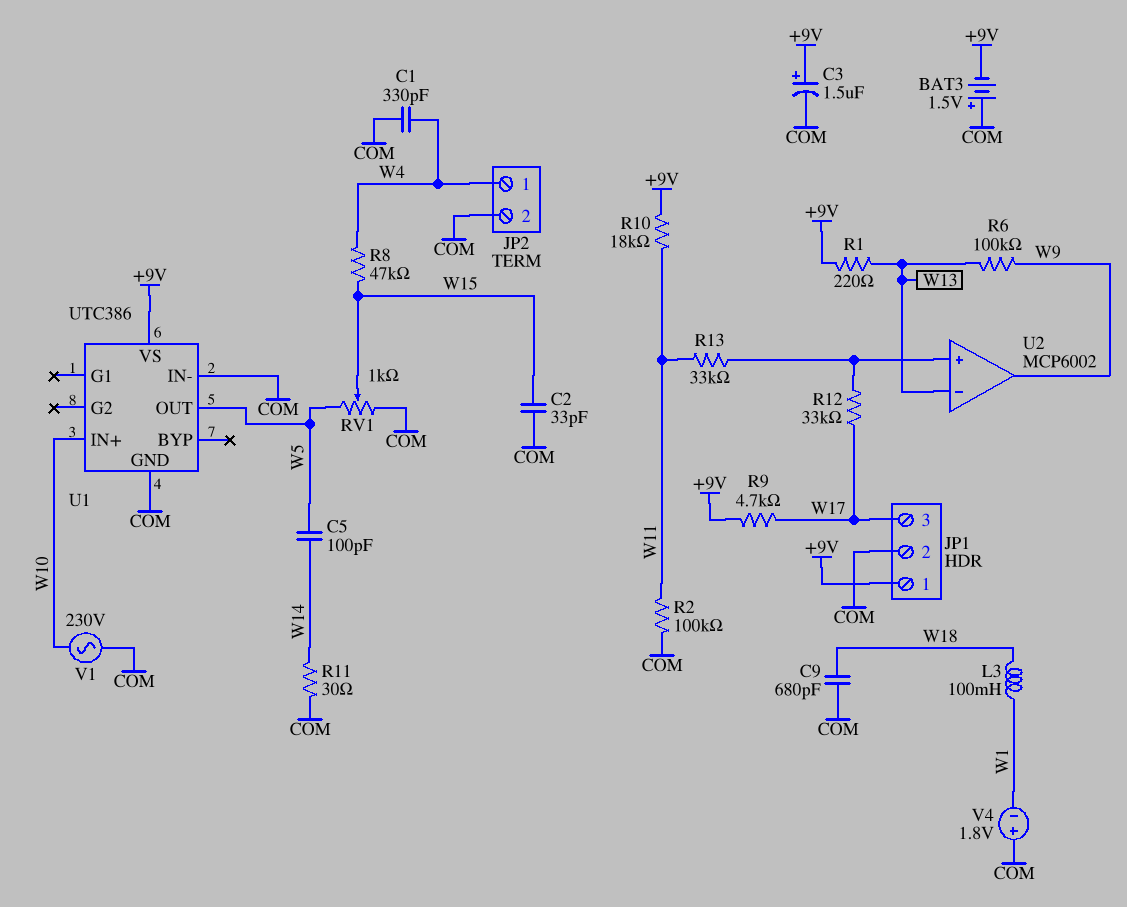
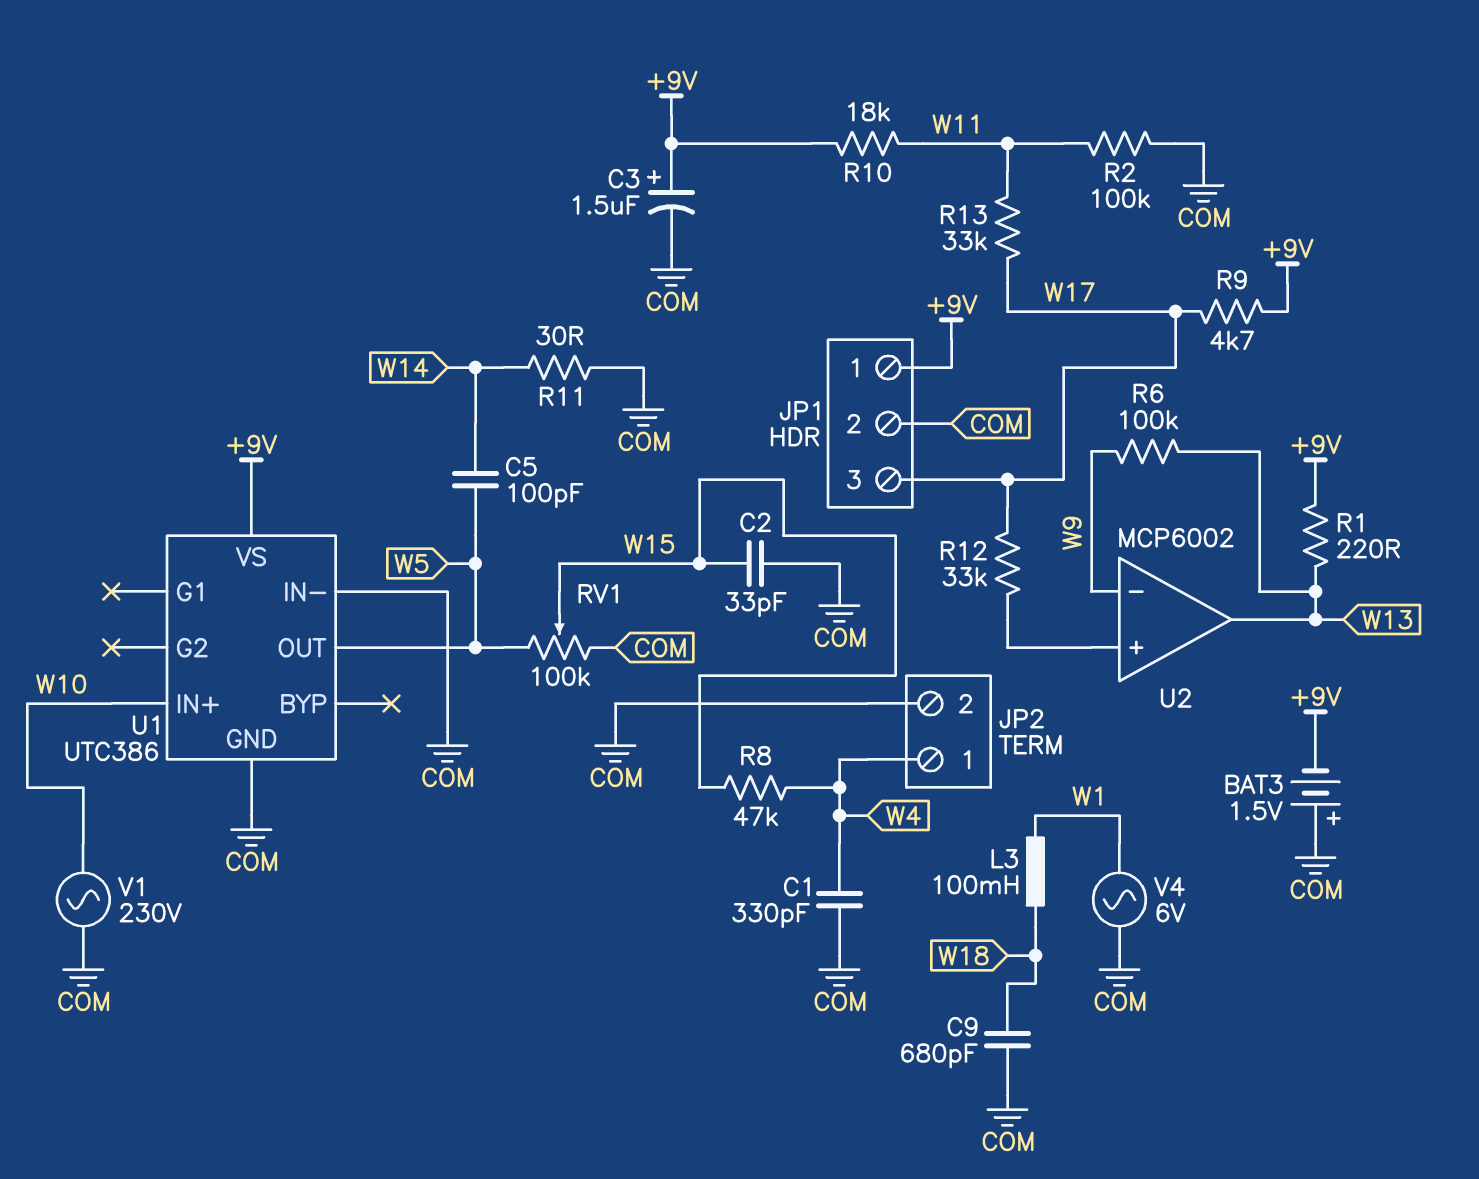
R13: 33k (U2/in+, W11) -> 33k (W11, W17)
RV1: 1k (COM, W5, wiper W15) -> 100k (COM, W5, wiper W15)
U2 pin in-: W13 -> W9
U2 pin out: W9 -> W13
V4: 1.8V (plus COM, minus W1) -> AC 6V (COM, W1)

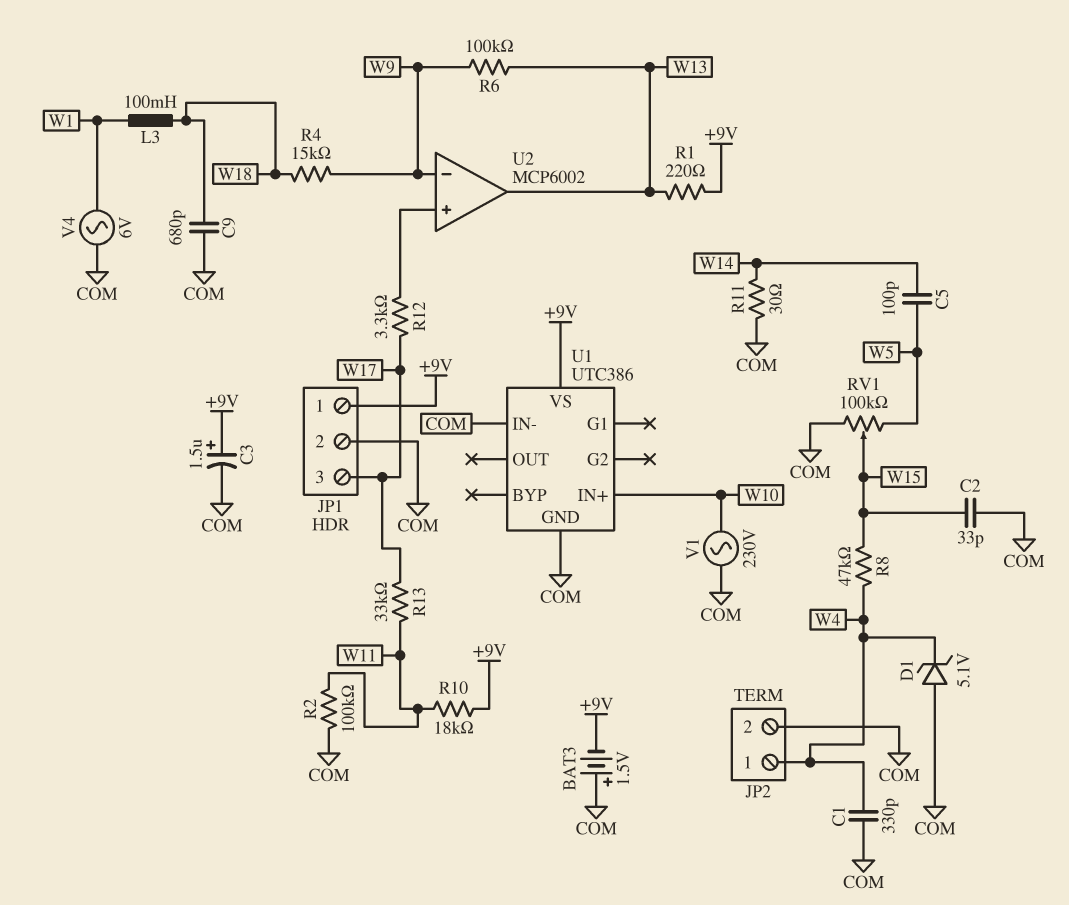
D1: none -> zener 5.1V (A COM, K W4)
R4: none -> 15k (W9, W18)
R9: 4.7k (+9V, W17) -> none
R12: 33k (U2/in+, W17) -> 3.3k (U2/in+, W17)
U1 pin OUT: W5 -> none

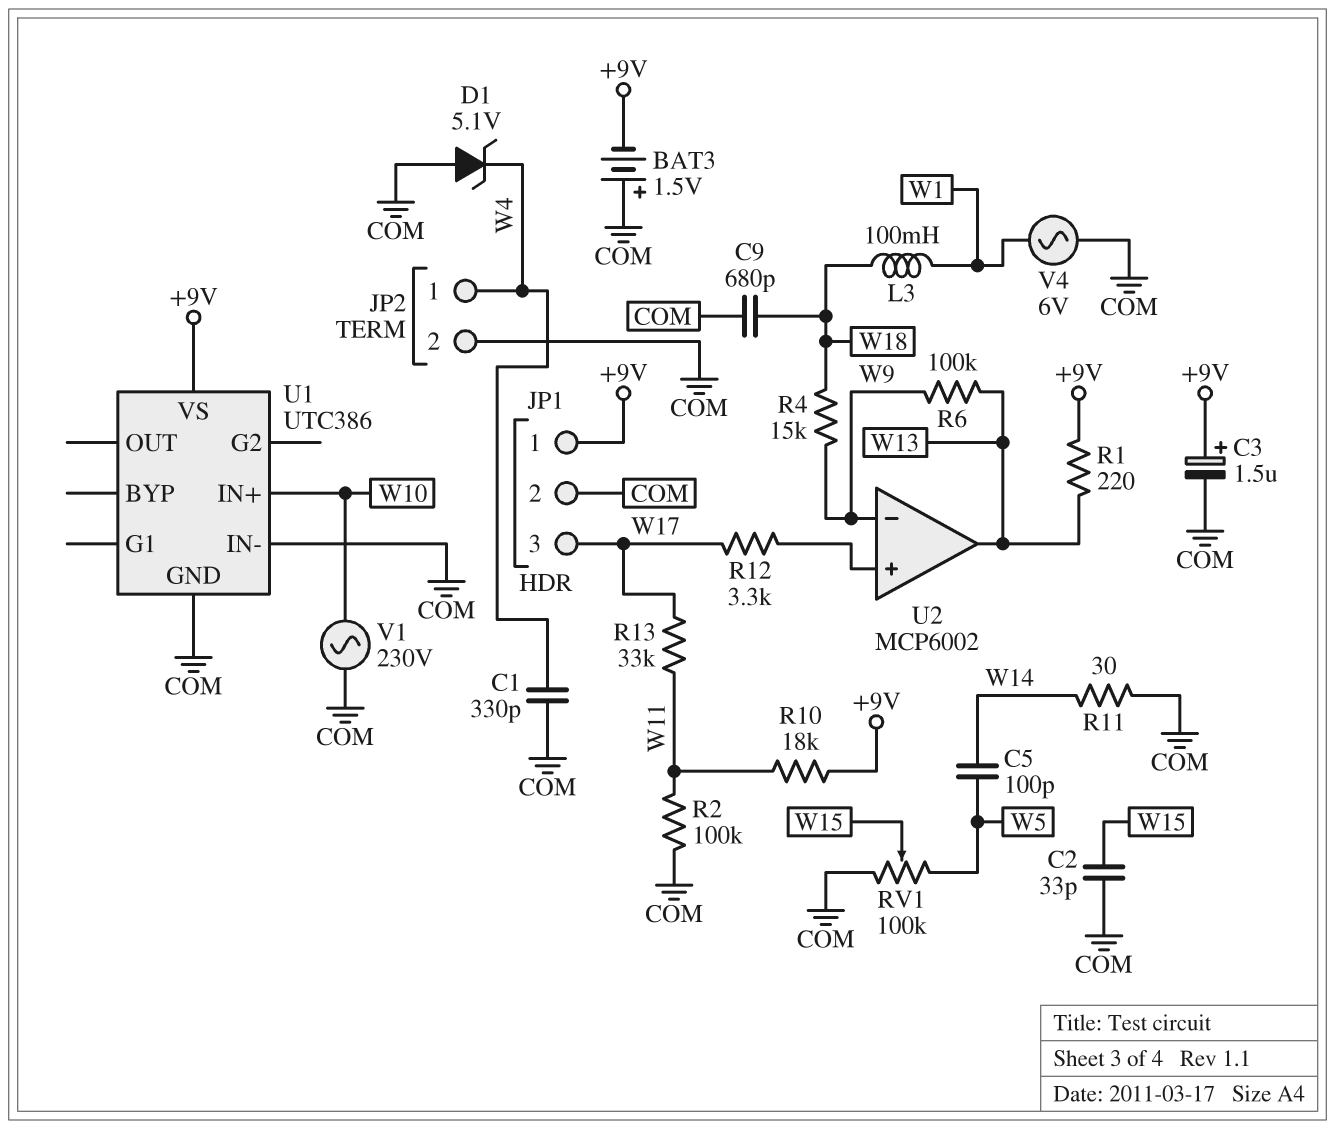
R8: 47k (W4, W15) -> none

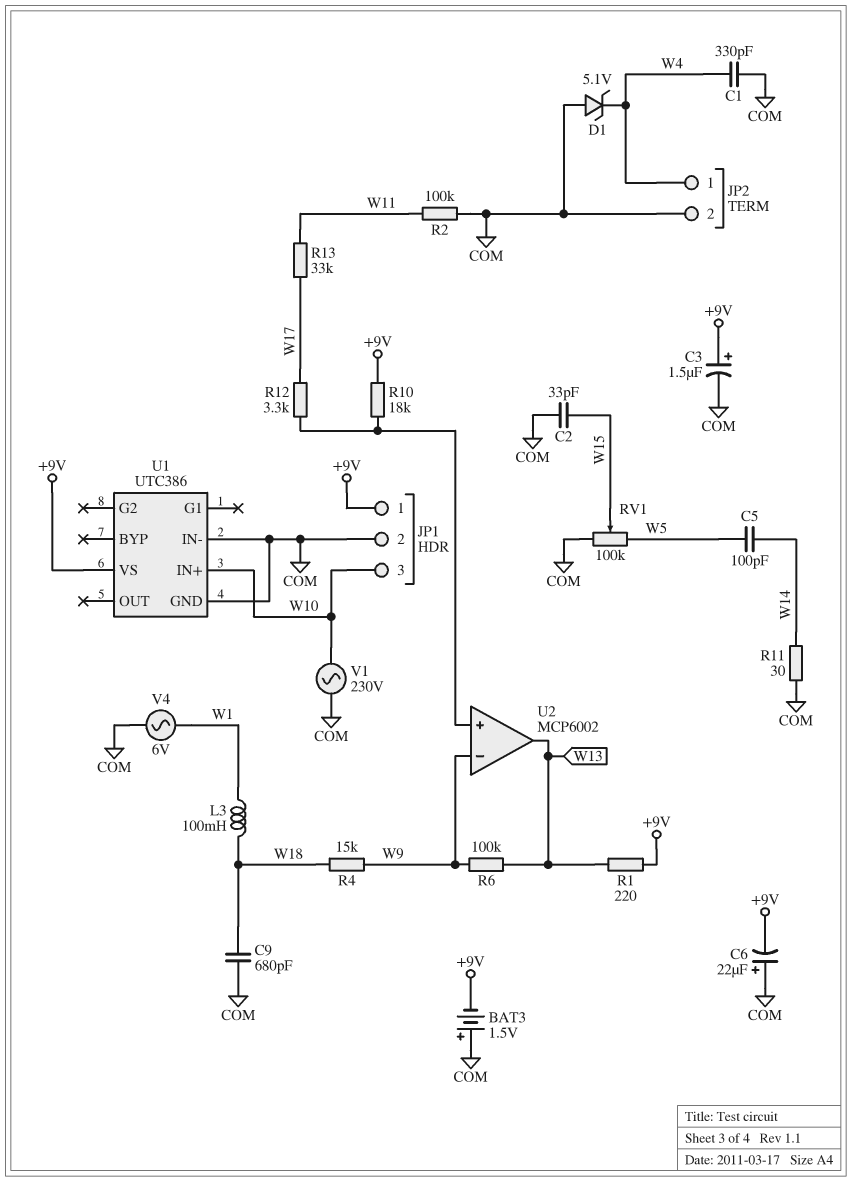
C6: none -> 22uF (plus COM, minus +9V)
JP1 pin 3: W17 -> W10
R10: 18k (+9V, W11) -> 18k (+9V, U2/in+)

